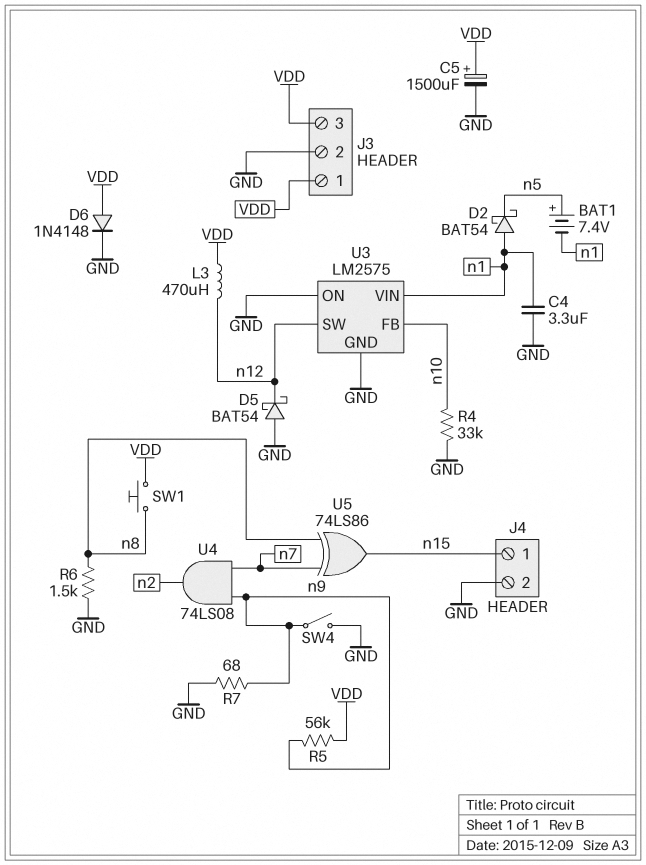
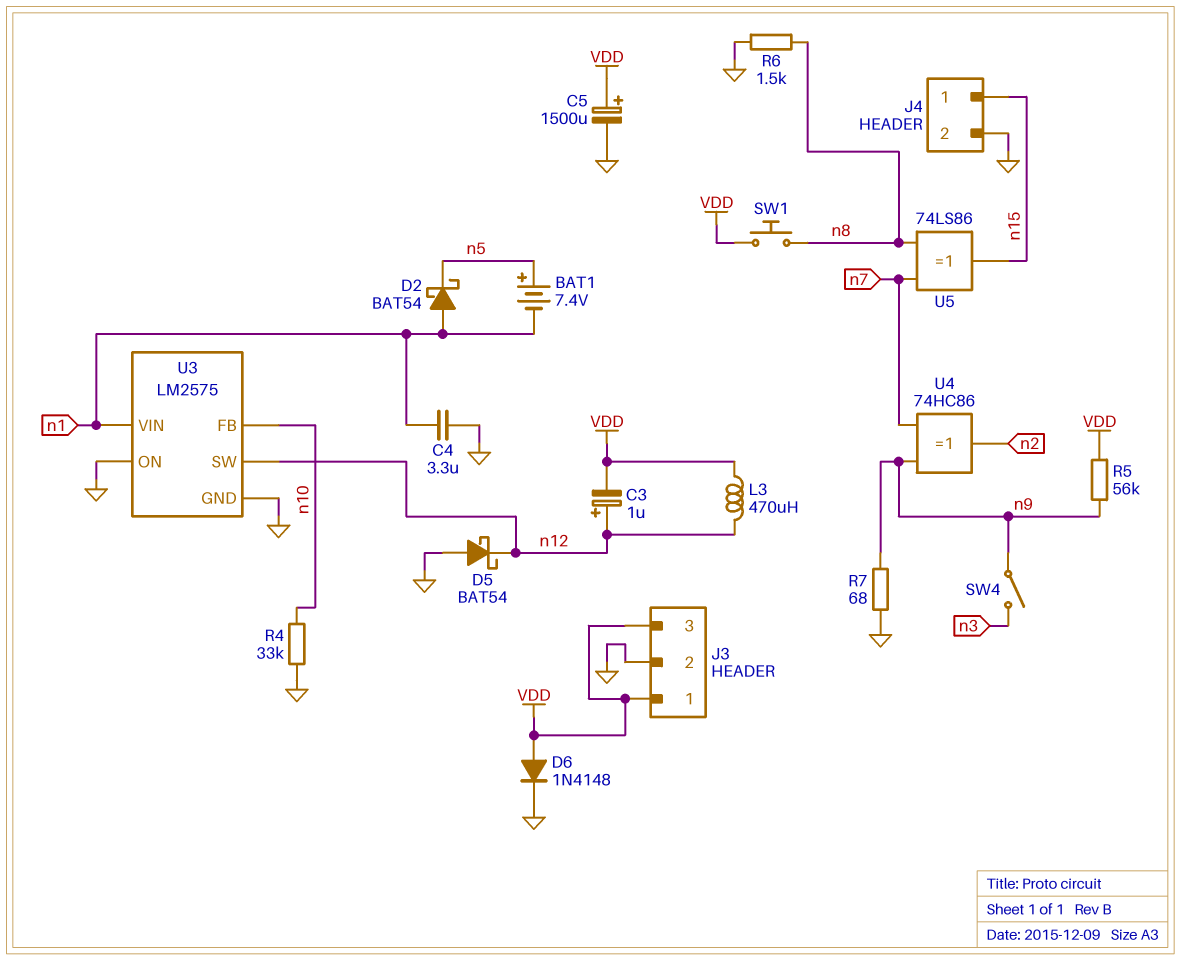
C3: none -> 1uF (plus n12, minus VDD)
SW4: switch (GND, n9) -> switch (n3, n9)
U4: AND 74LS08 (in n7, in n9, out n2) -> XOR 74HC86 (in n7, in n9, out n2)

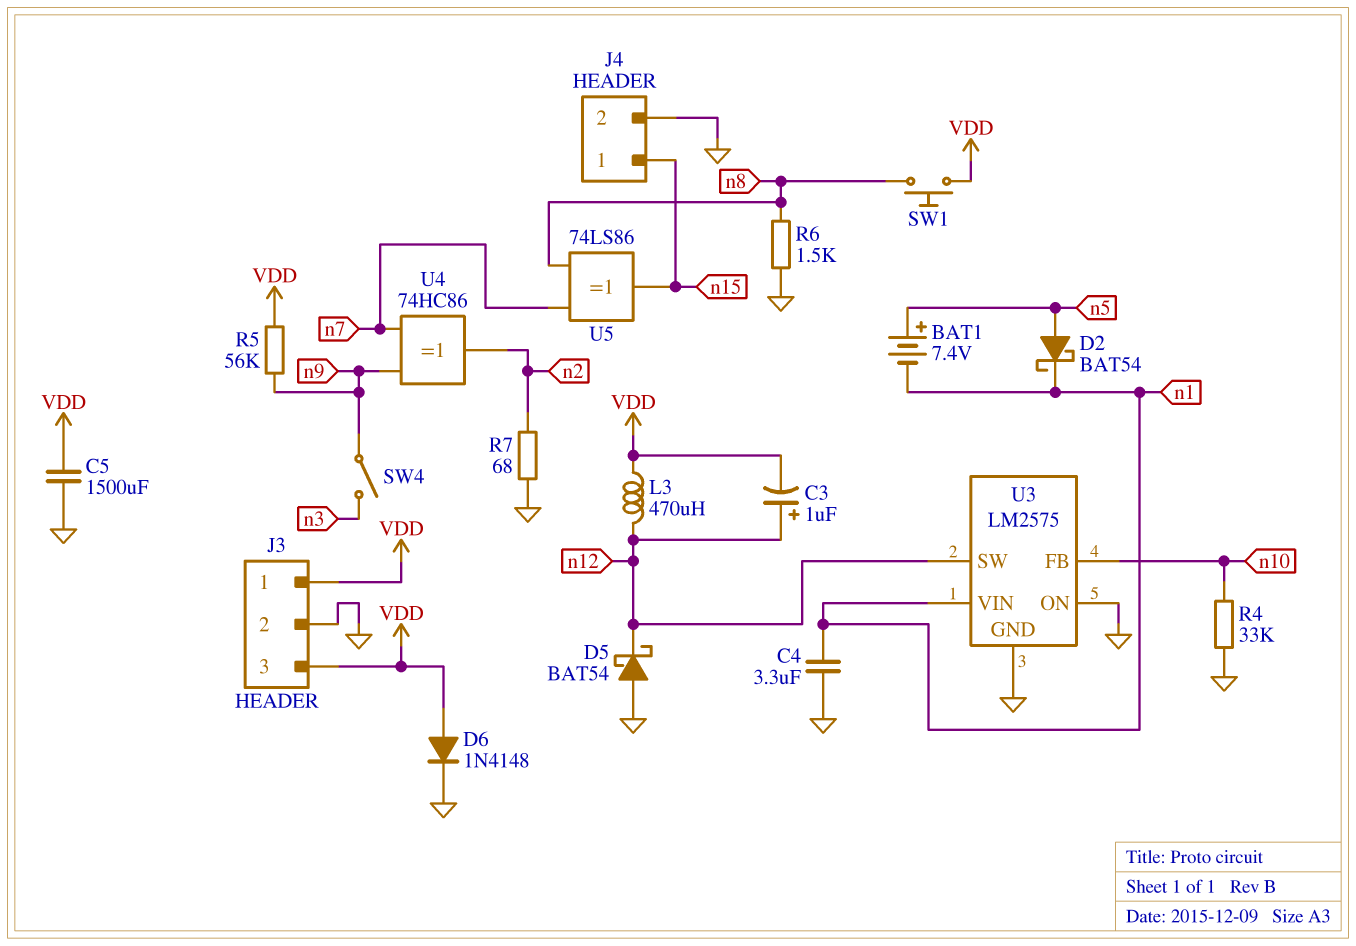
C5: 1500uF (plus VDD, minus GND) -> 1500uF (GND, VDD)
D2: schottky BAT54 (A n1, K n5) -> schottky BAT54 (A n5, K n1)
R7: 68 (GND, n9) -> 68 (GND, n2)

